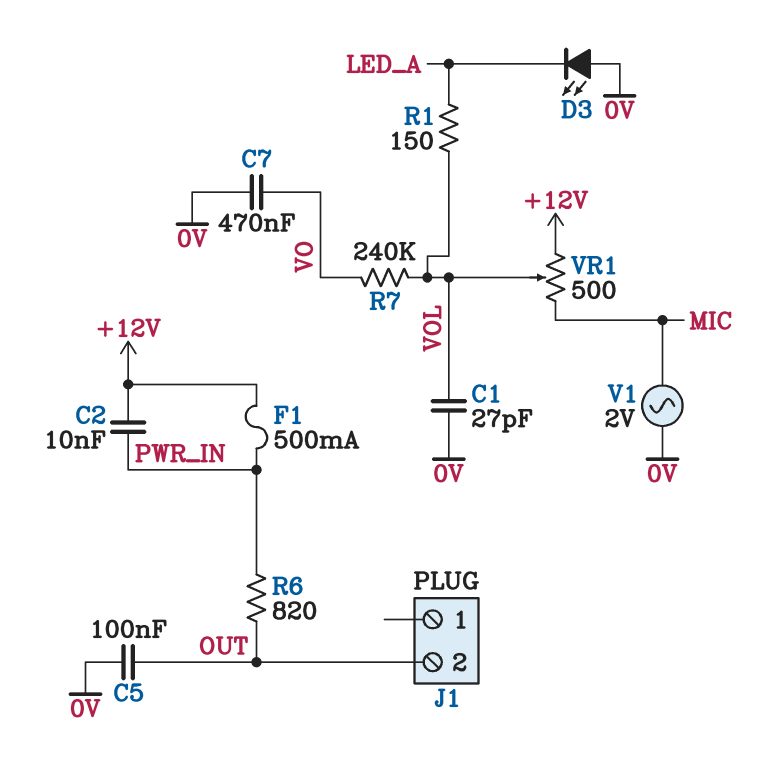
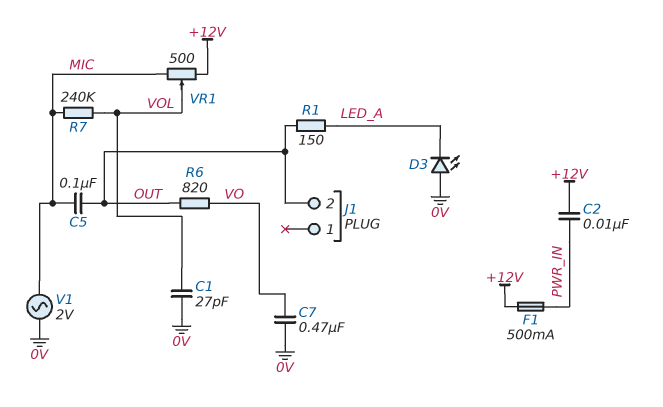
C5: 100nF (0V, OUT) -> 100nF (MIC, OUT)
R1: 150 (LED_A, VOL) -> 150 (LED_A, OUT)
R6: 820 (OUT, PWR_IN) -> 820 (OUT, VO)
R7: 240k (VO, VOL) -> 240k (MIC, VOL)

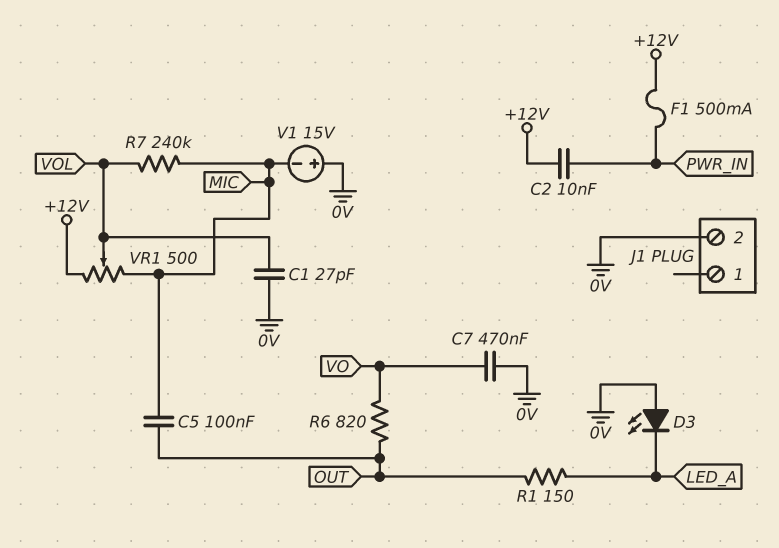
J1 pin 2: OUT -> 0V
V1: AC 2V (0V, MIC) -> 15V (plus 0V, minus MIC)

